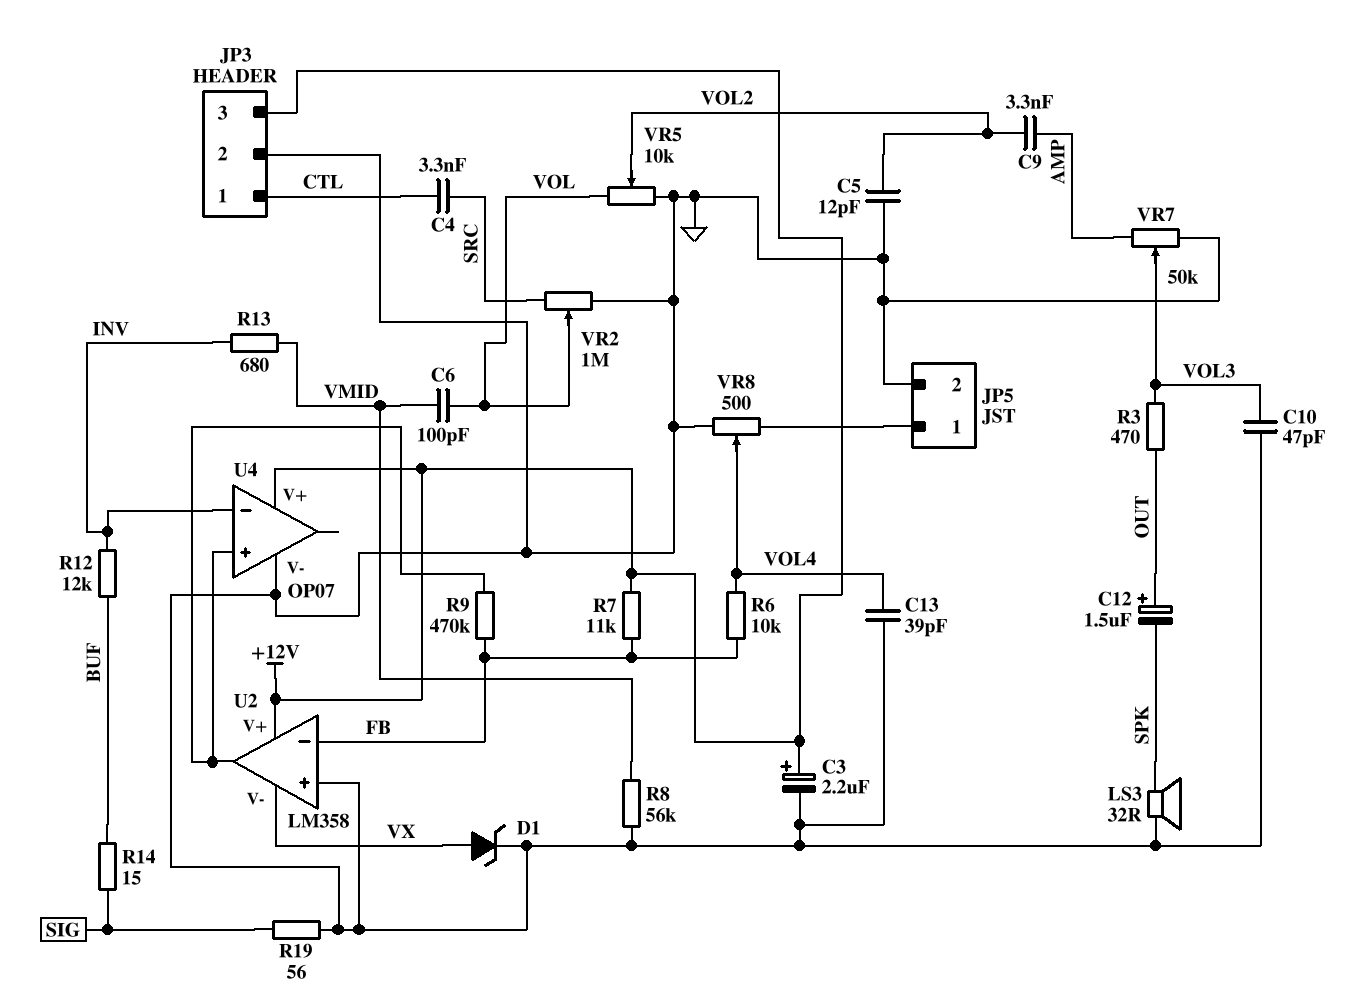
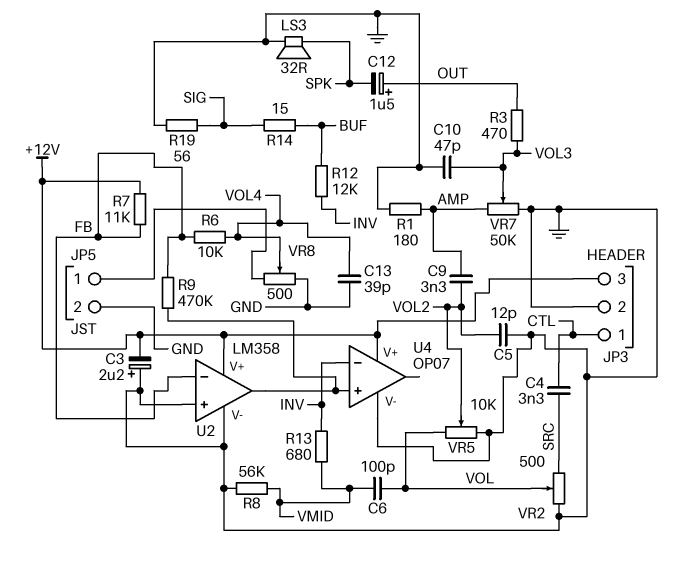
C3: 2.2uF (plus +12V, minus GND) -> 2.2uF (plus GND, minus +12V)
D1: zener (A VX, K GND) -> none
R1: none -> 180 (AMP, GND)
U2 pin V-: VX -> GND
VR2: 1M (GND, SRC, wiper VOL) -> 500 (GND, SRC, wiper VOL)

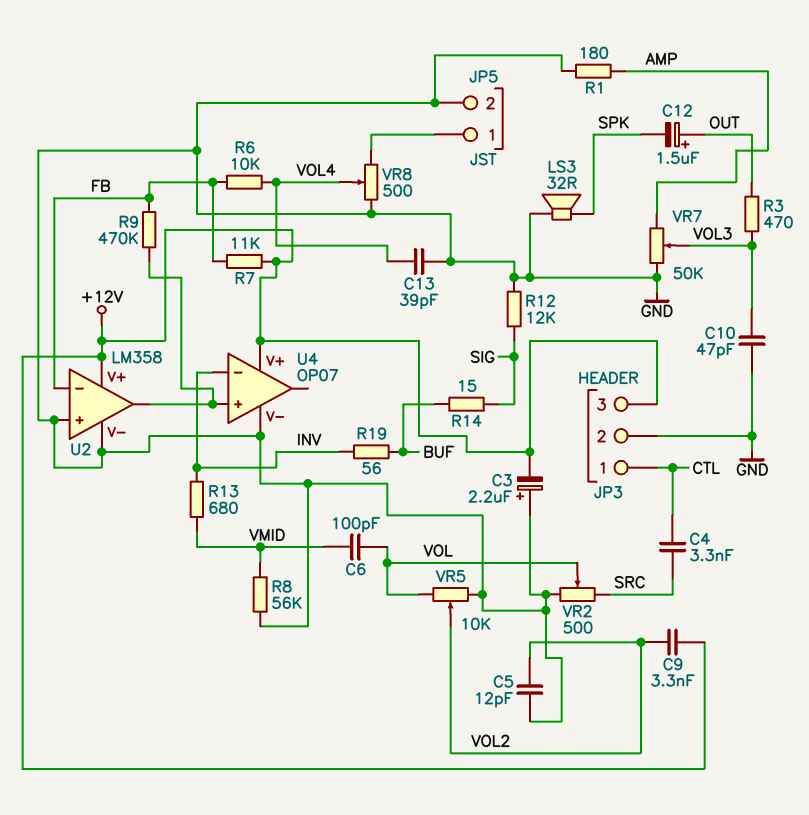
C9: 3.3nF (AMP, VOL2) -> 3.3nF (+12V, VOL2)
R12: 12k (BUF, INV) -> 12k (GND, SIG)
R19: 56 (GND, SIG) -> 56 (BUF, INV)

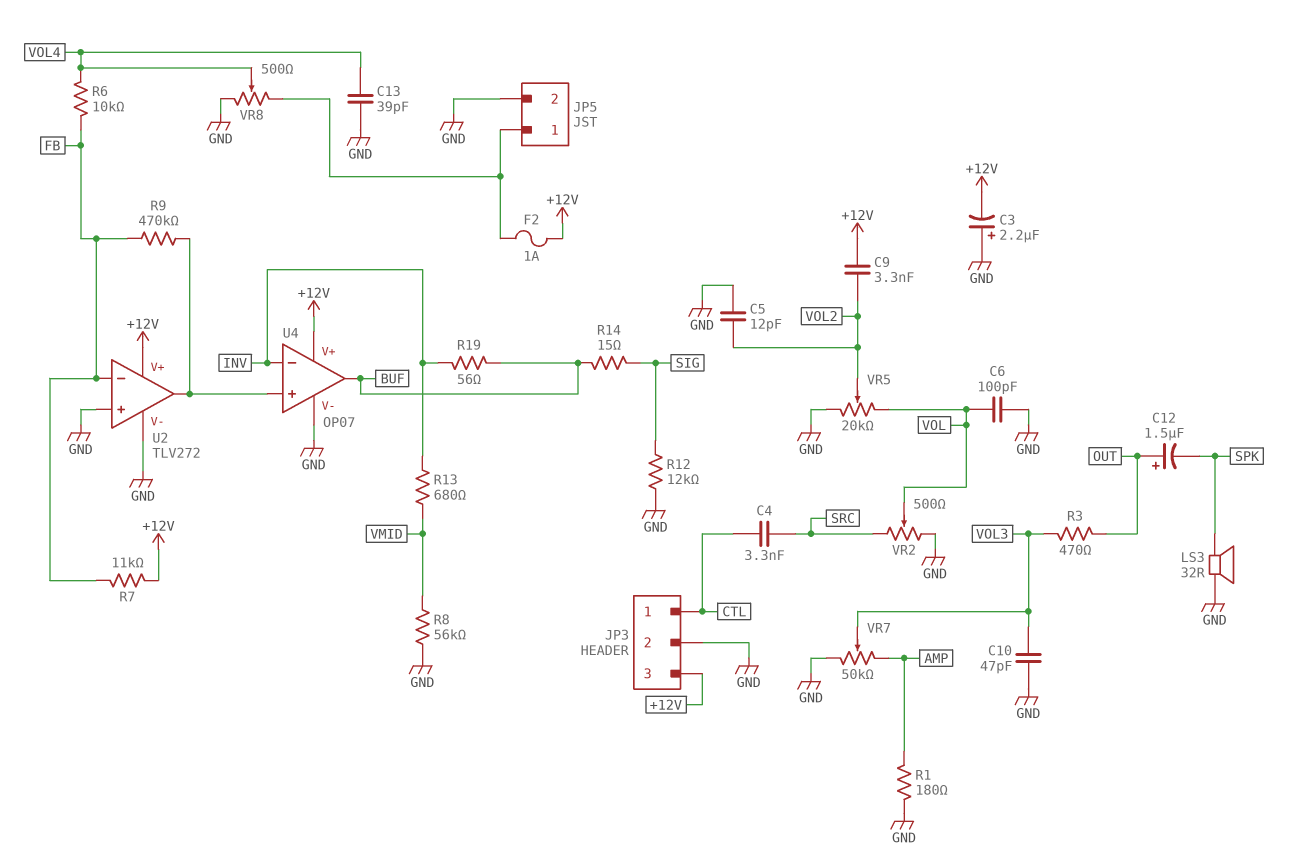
C6: 100pF (VMID, VOL) -> 100pF (GND, VOL)
F2: none -> 1A (+12V, JP5/1)
U2: LM358 -> TLV272
U4 pin out: none -> BUF
VR5: 10k (GND, VOL, wiper VOL2) -> 20k (GND, VOL, wiper VOL2)

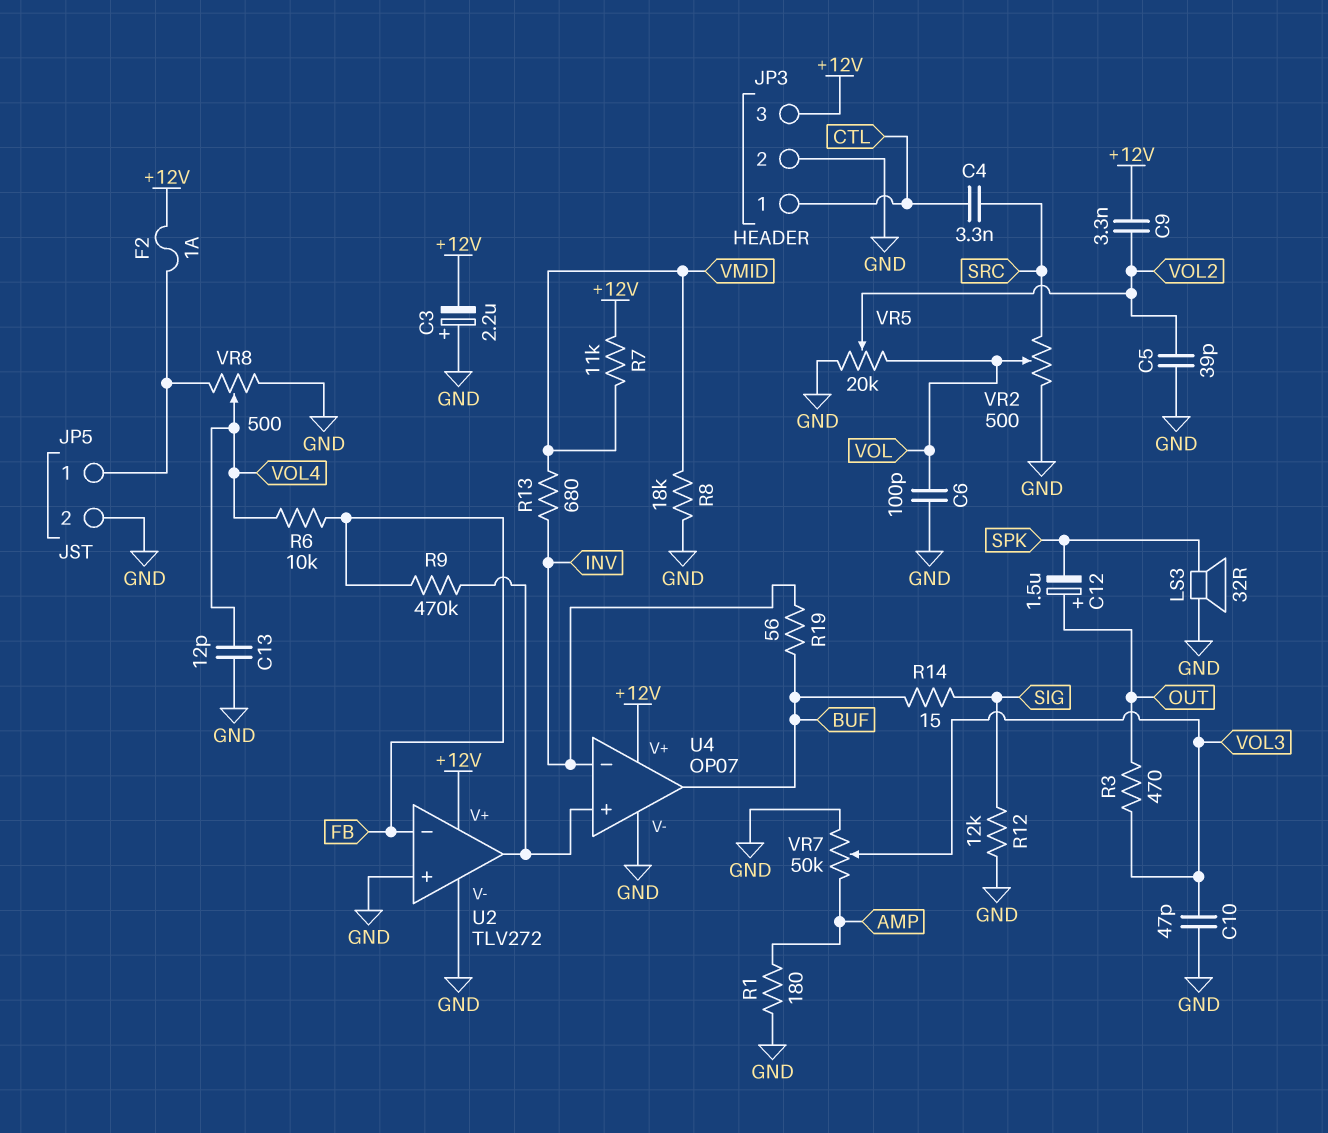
C5: 12pF (GND, VOL2) -> 39pF (GND, VOL2)
C13: 39pF (GND, VOL4) -> 12pF (GND, VOL4)
R7: 11k (+12V, FB) -> 11k (+12V, VMID)
R8: 56k (GND, VMID) -> 18k (GND, VMID)

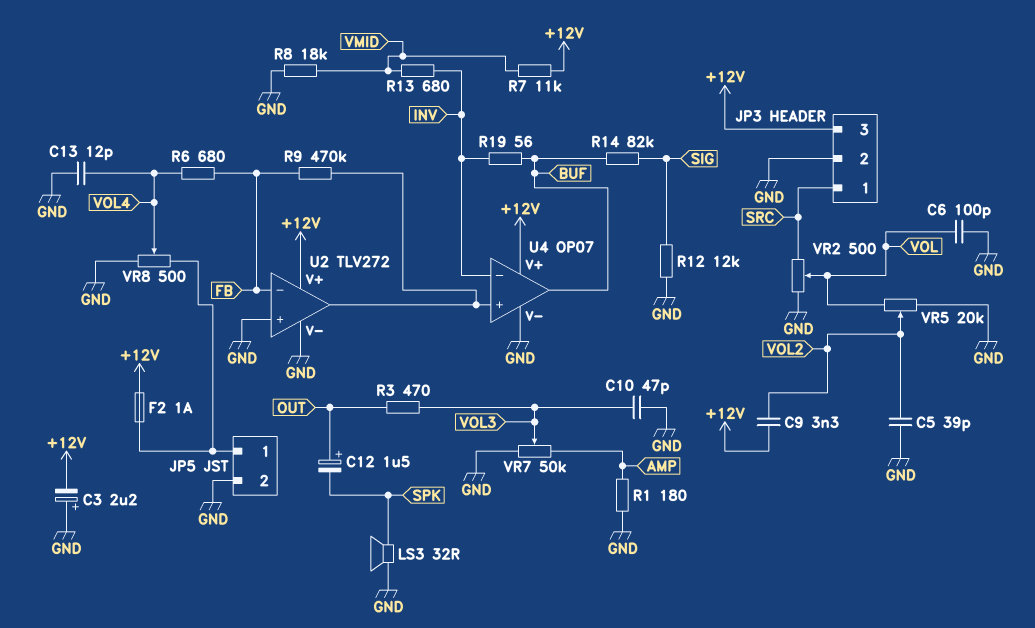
C4: 3.3nF (CTL, SRC) -> none
JP3 pin 1: CTL -> SRC
R6: 10k (FB, VOL4) -> 680 (FB, VOL4)
R14: 15 (BUF, SIG) -> 82k (BUF, SIG)

